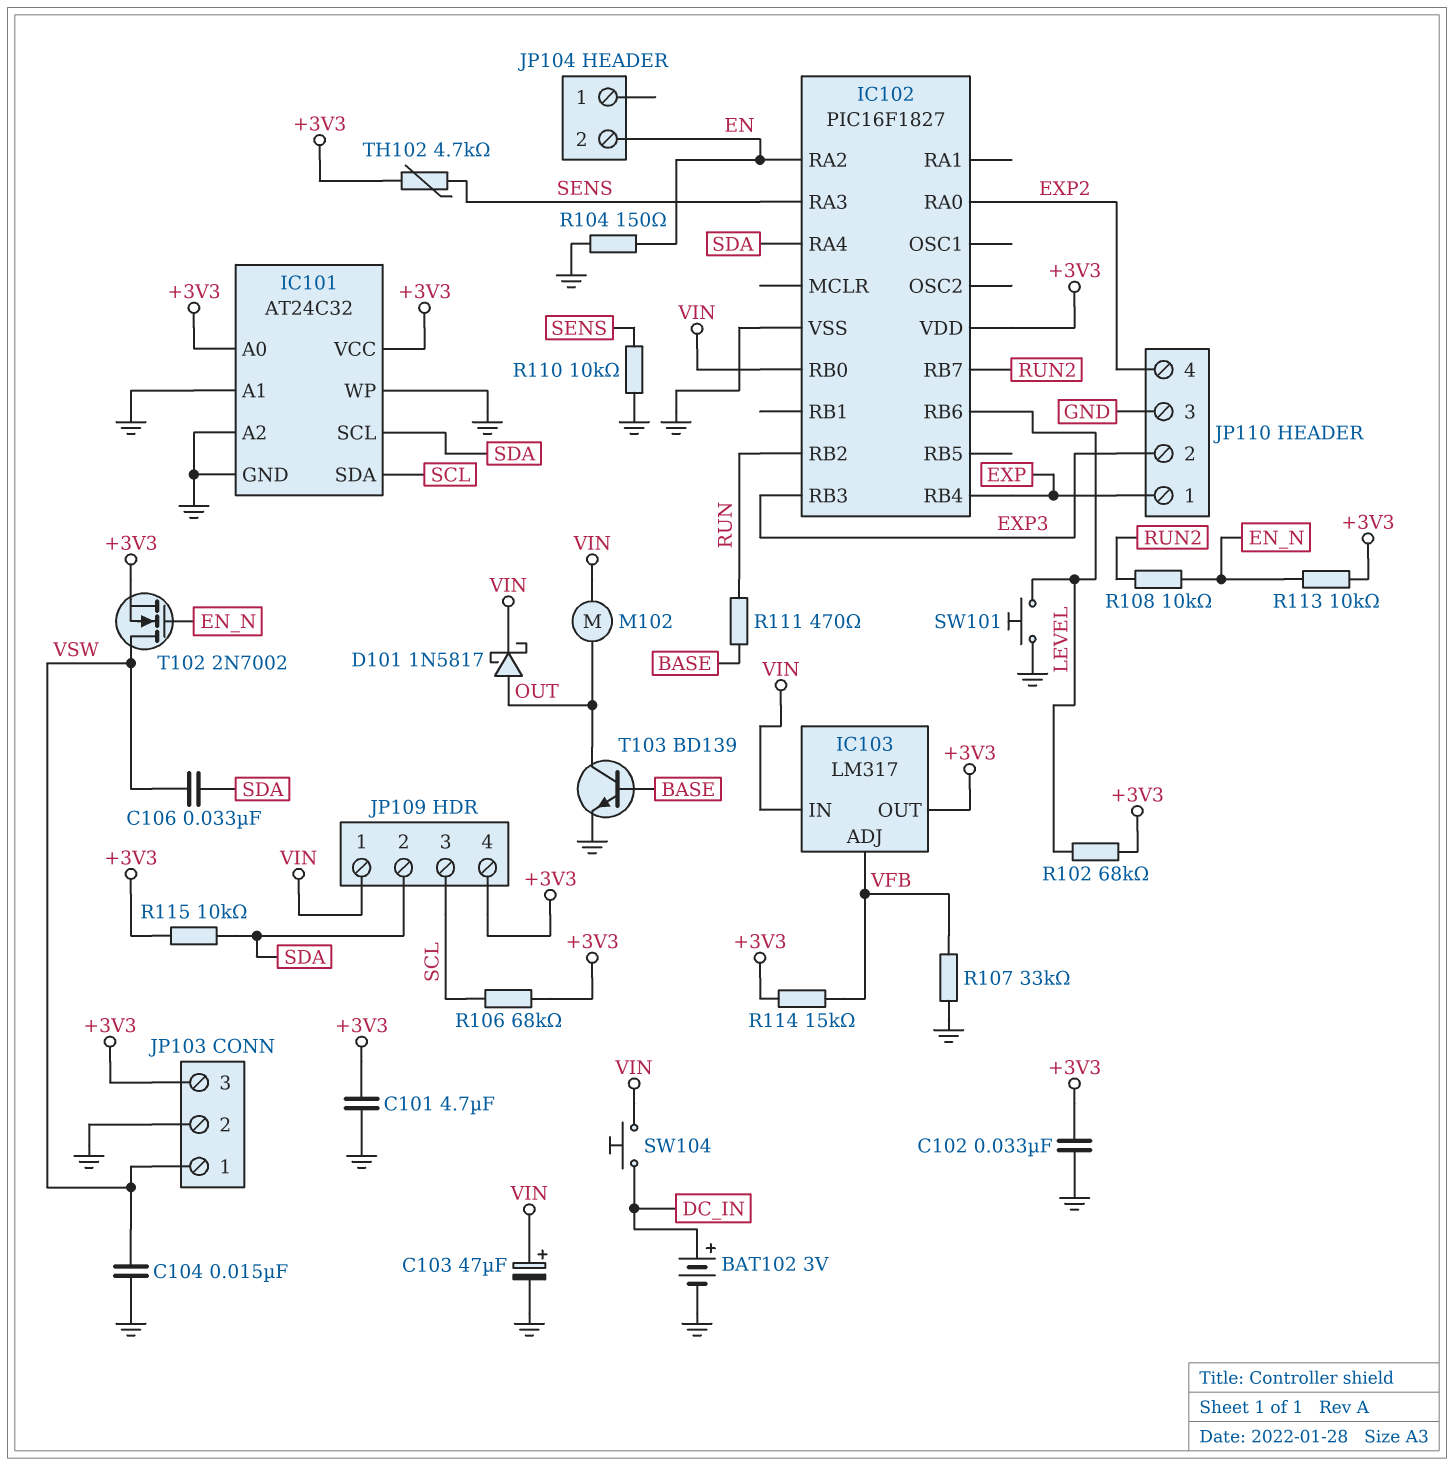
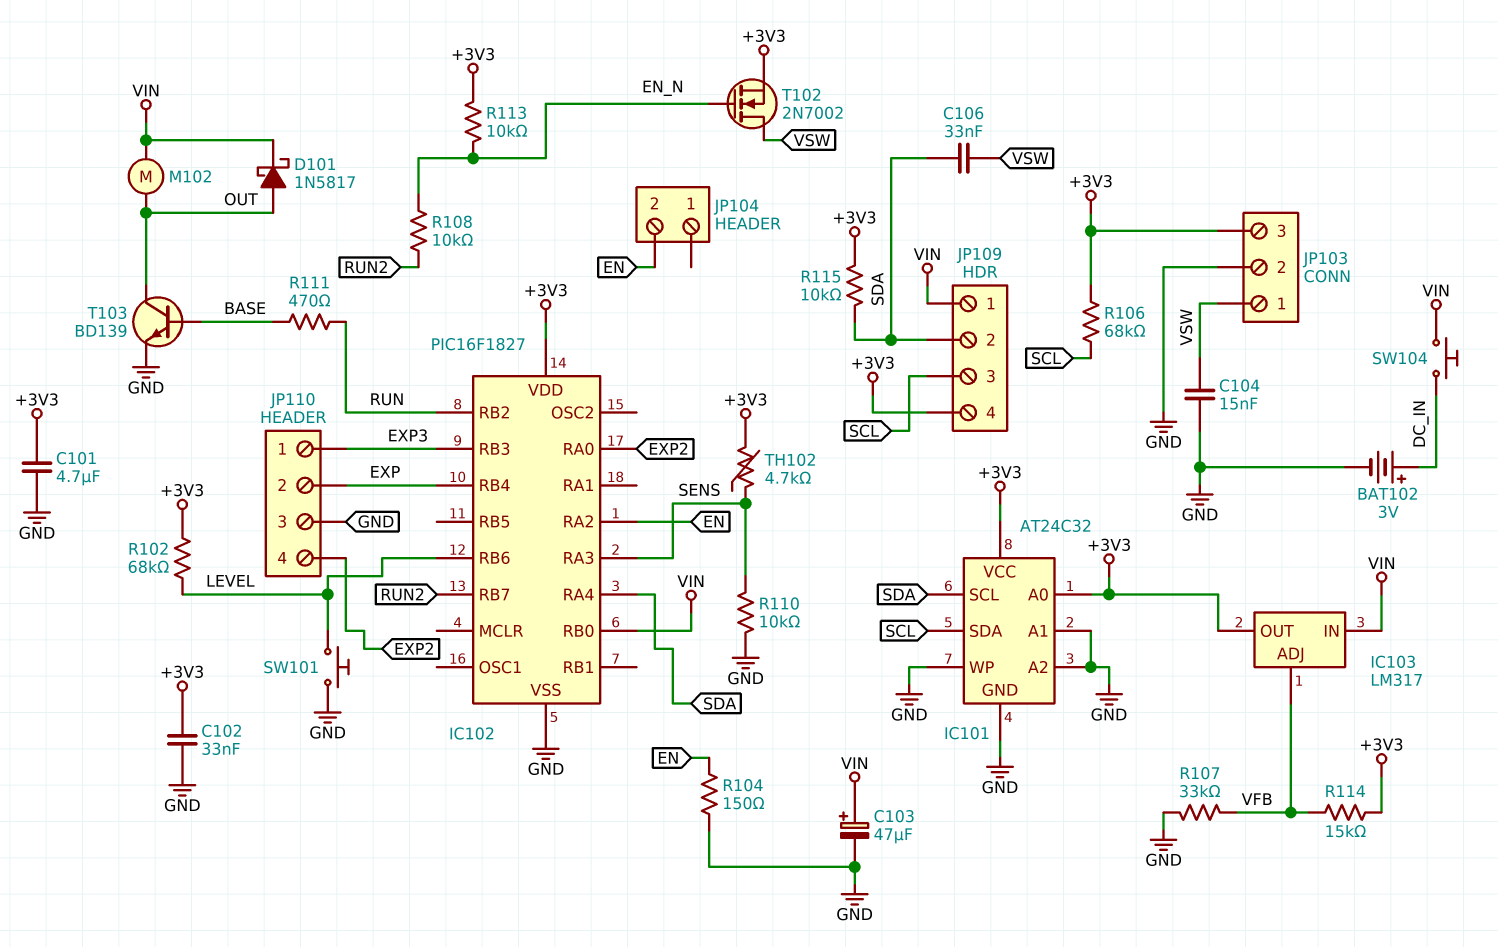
JP110 pin 1: EXP -> EXP3
JP110 pin 2: EXP3 -> EXP

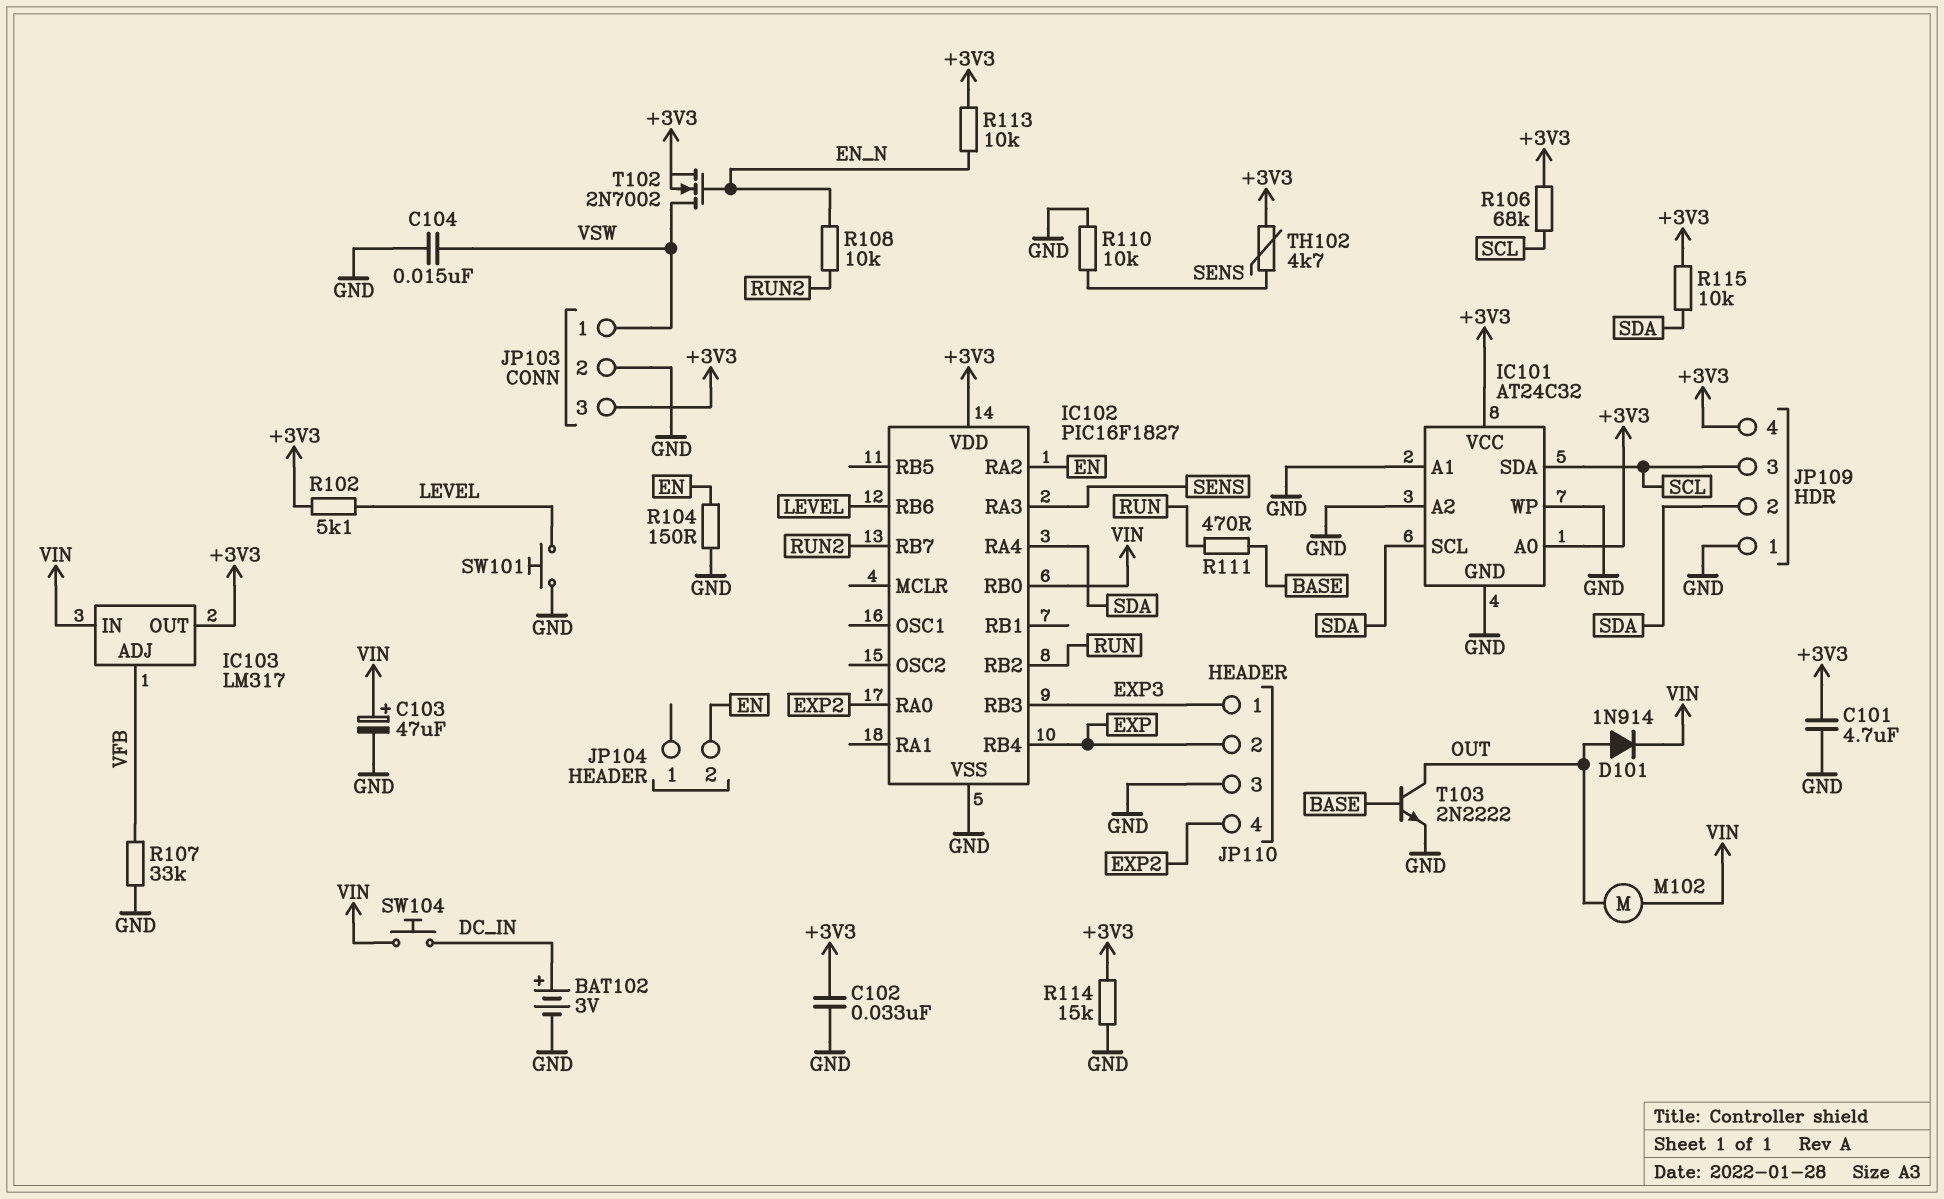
C106: 33nF (SDA, VSW) -> none
D101: schottky 1N5817 (A OUT, K VIN) -> diode 1N914 (A OUT, K VIN)
JP109 pin 1: VIN -> GND
R102: 68k (+3V3, LEVEL) -> 5.1k (+3V3, LEVEL)
R114: 15k (+3V3, VFB) -> 15k (+3V3, GND)
T103: NPN BD139 (B BASE, C OUT, E GND) -> NPN 2N2222 (B BASE, C OUT, E GND)

